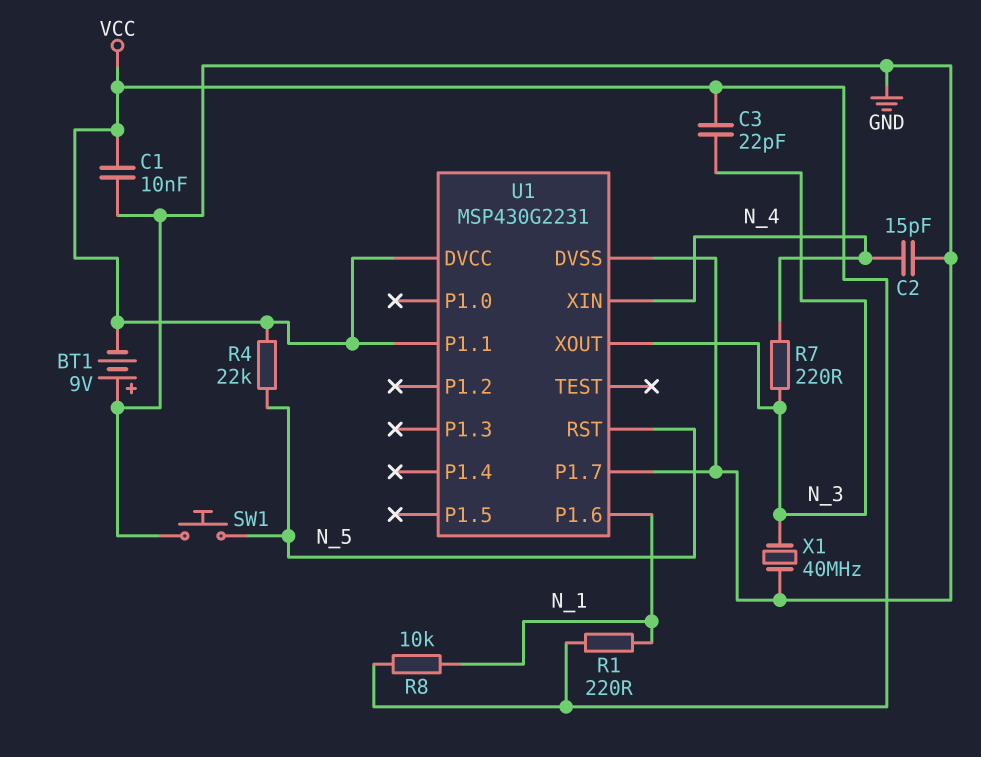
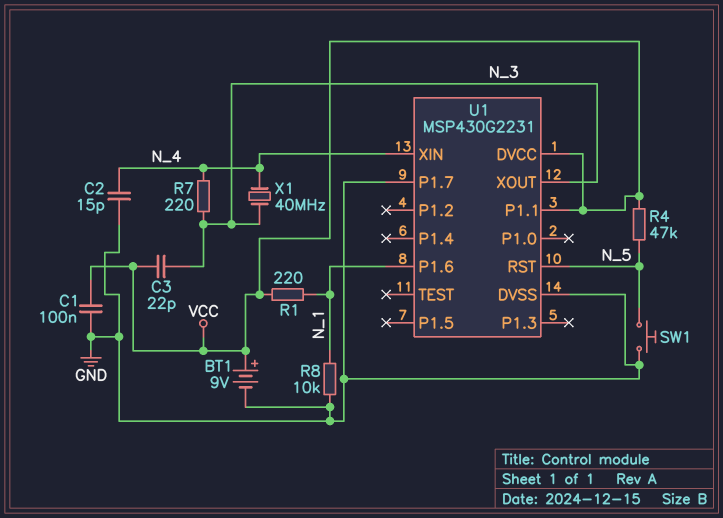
BT1: 9V (plus GND, minus VCC) -> 9V (plus VCC, minus GND)
C1: 10nF (GND, VCC) -> 100nF (GND, VCC)
R4: 22k (N_5, VCC) -> 47k (N_5, VCC)
R8: 10k (N_1, VCC) -> 10k (GND, N_1)
X1: 40MHz (GND, N_3) -> 40MHz (N_3, N_4)

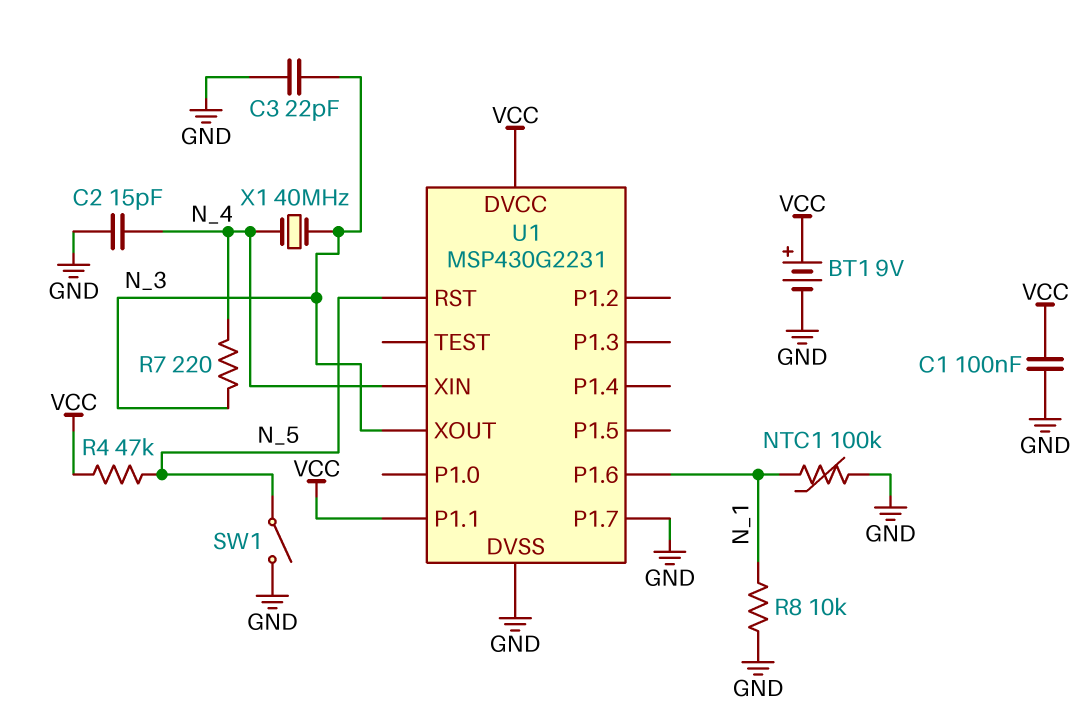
C3: 22pF (N_3, VCC) -> 22pF (GND, N_3)
NTC1: none -> 100k (GND, N_1)
R1: 220 (N_1, VCC) -> none
SW1: button (GND, N_5) -> switch (GND, N_5)

